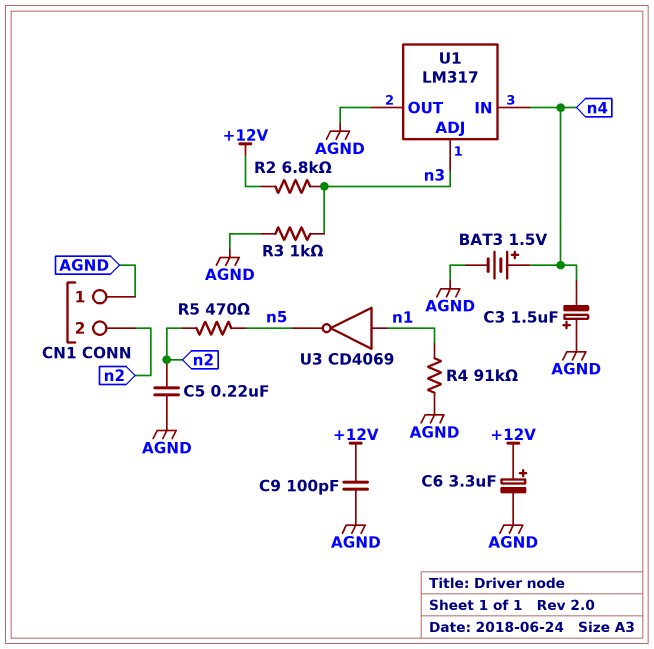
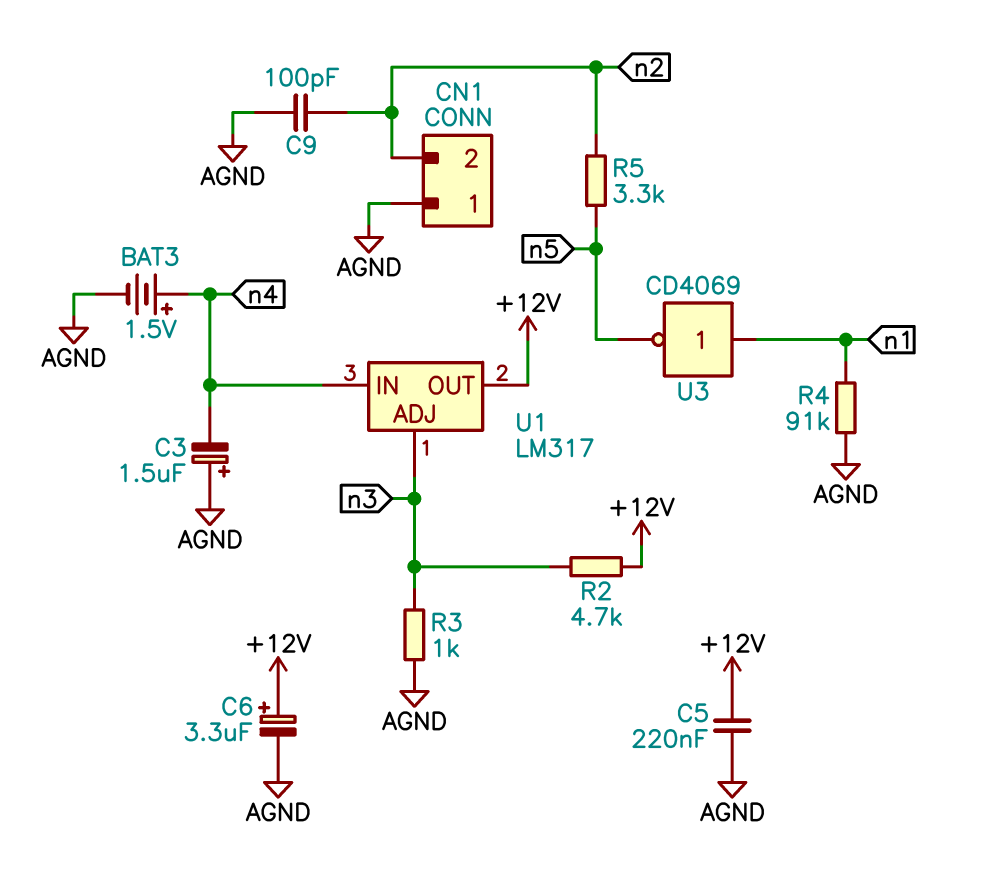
C5: 220nF (AGND, n2) -> 220nF (+12V, AGND)
C9: 100pF (+12V, AGND) -> 100pF (AGND, n2)
R2: 6.8k (+12V, n3) -> 4.7k (+12V, n3)
R5: 470 (n2, n5) -> 3.3k (n2, n5)
U1 pin OUT: AGND -> +12V

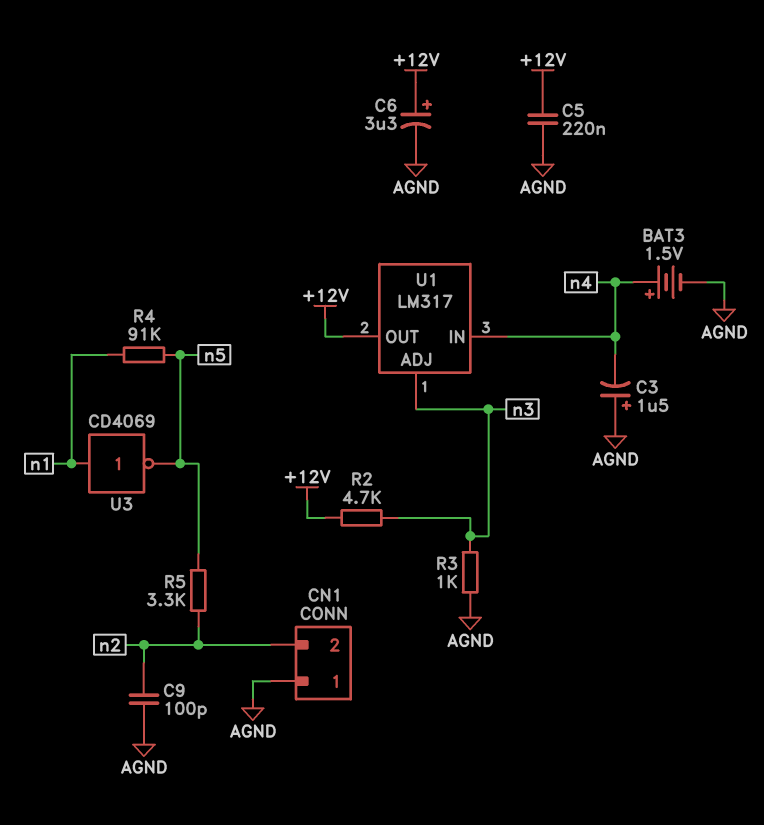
R4: 91k (AGND, n1) -> 91k (n1, n5)

